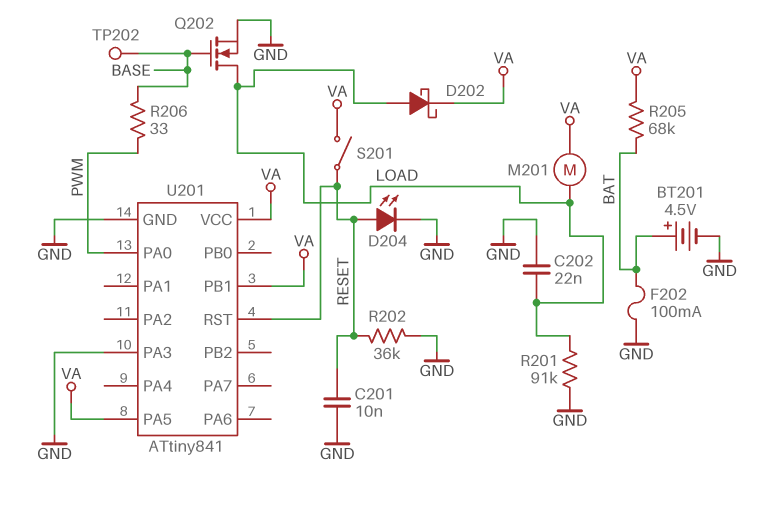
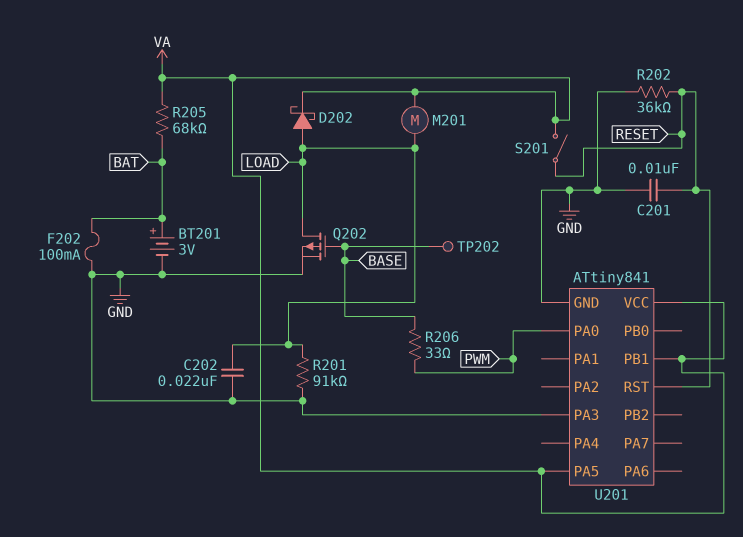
BT201: 4.5V (plus BAT, minus GND) -> 3V (plus BAT, minus GND)
D204: LED (A RESET, K GND) -> none
Q202: NMOS (G BASE, D LOAD, S GND) -> PMOS (G BASE, D LOAD, S GND)

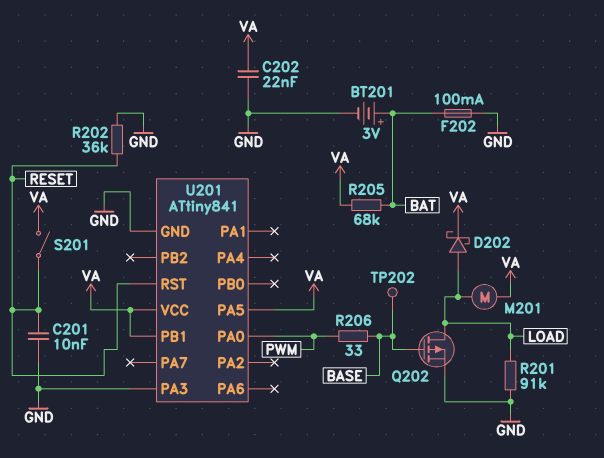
C202: 22nF (GND, LOAD) -> 22nF (GND, VA)

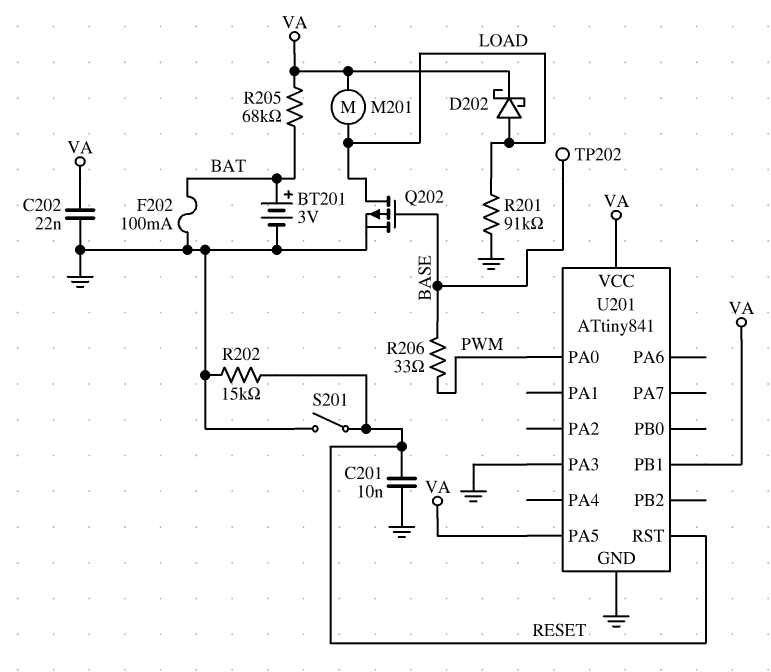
R202: 36k (GND, RESET) -> 15k (GND, RESET)
S201: switch (RESET, VA) -> switch (GND, RESET)

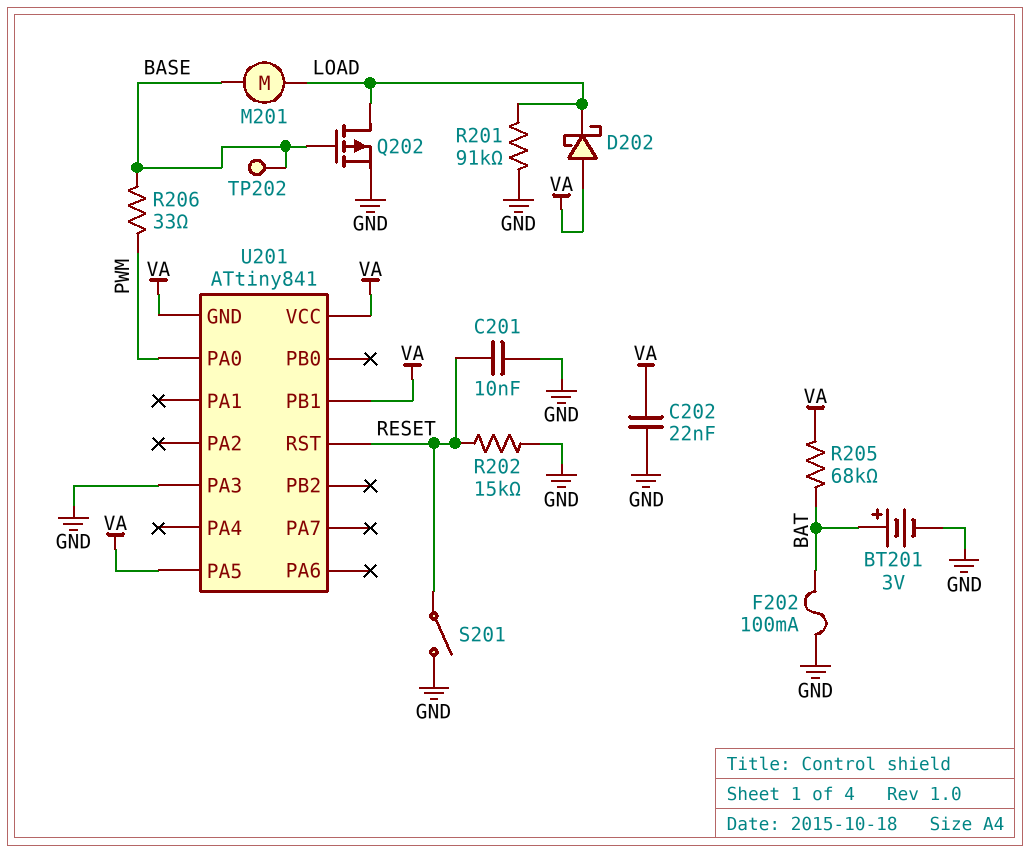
D202: schottky (A LOAD, K VA) -> schottky (A VA, K LOAD)
M201: motor (LOAD, VA) -> motor (BASE, LOAD)
U201 pin GND: GND -> VA

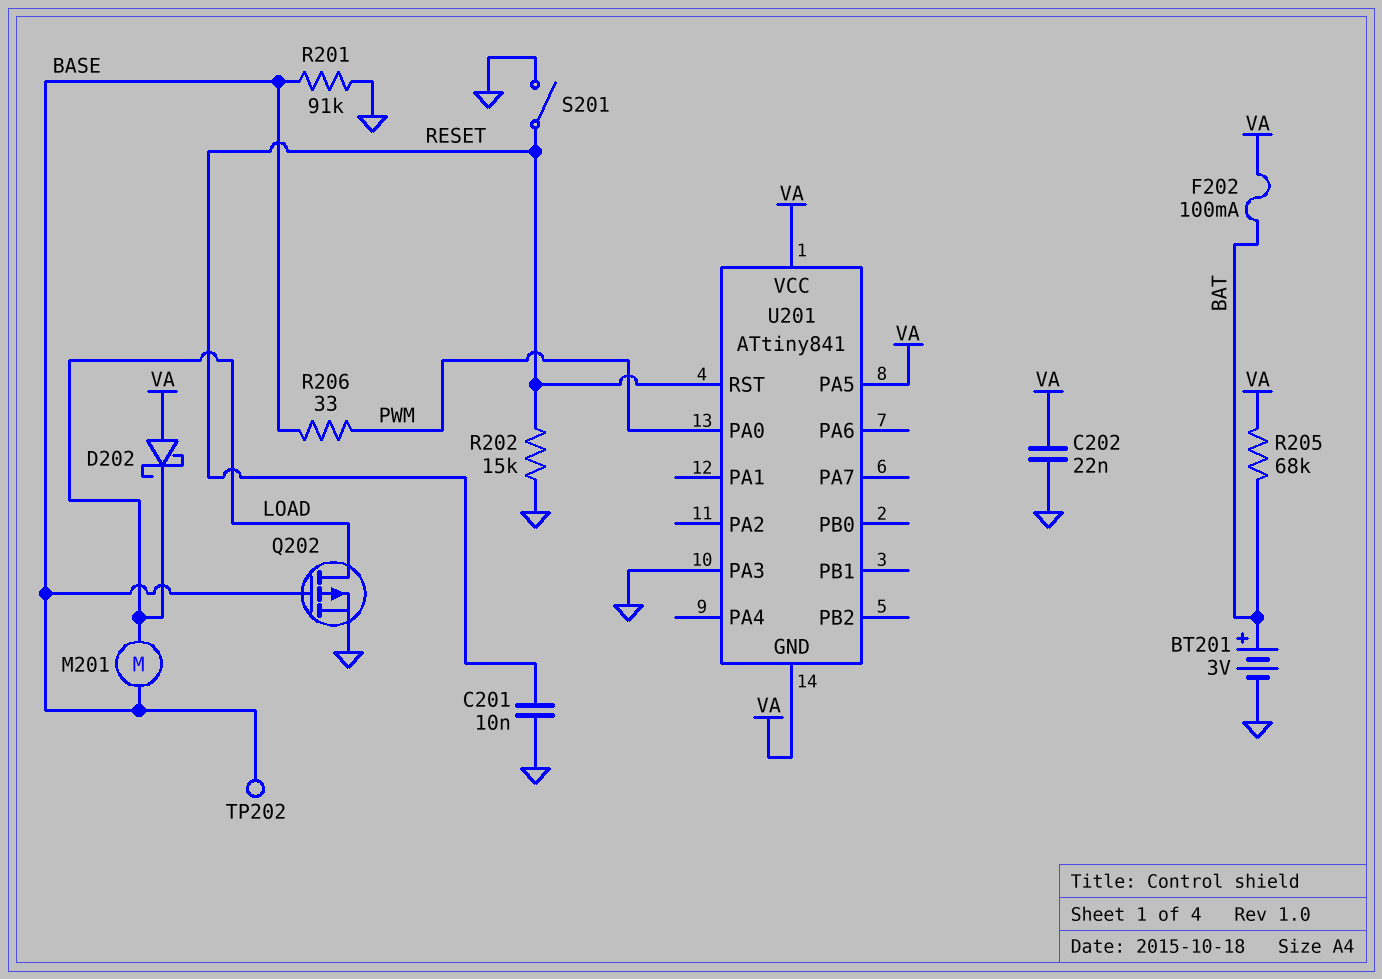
F202: 100mA (BAT, GND) -> 100mA (BAT, VA)
R201: 91k (GND, LOAD) -> 91k (BASE, GND)
U201 pin PB1: VA -> none

